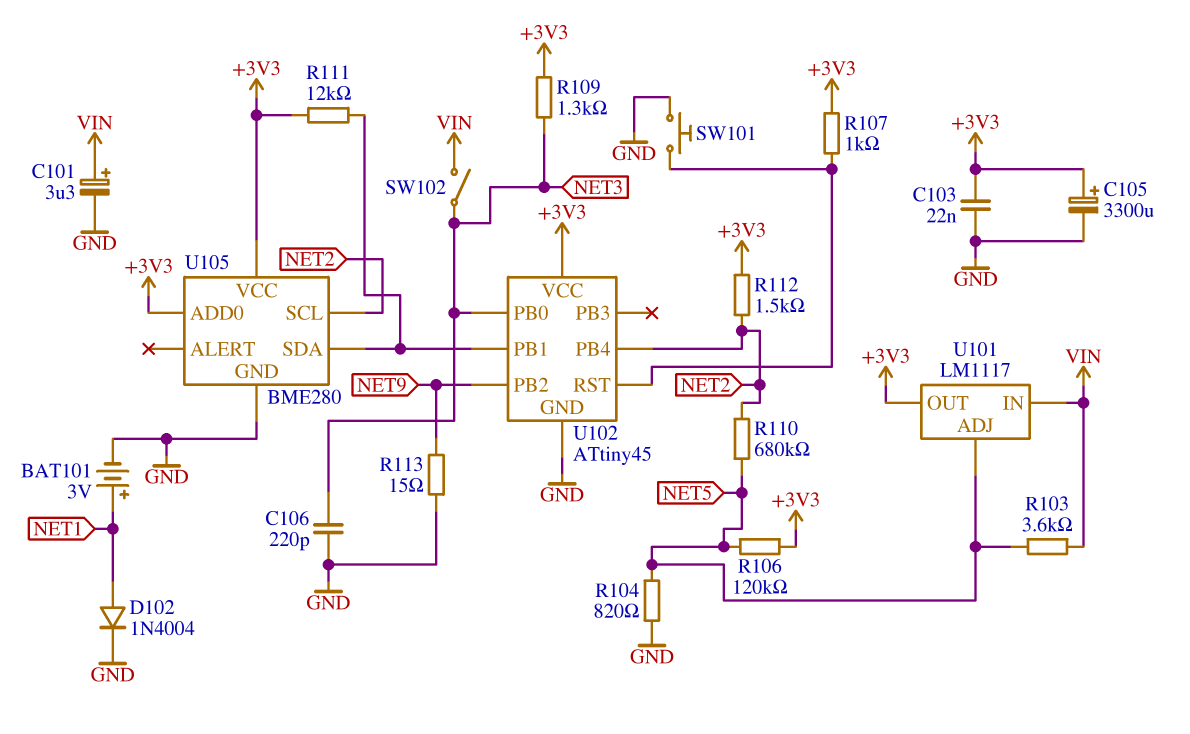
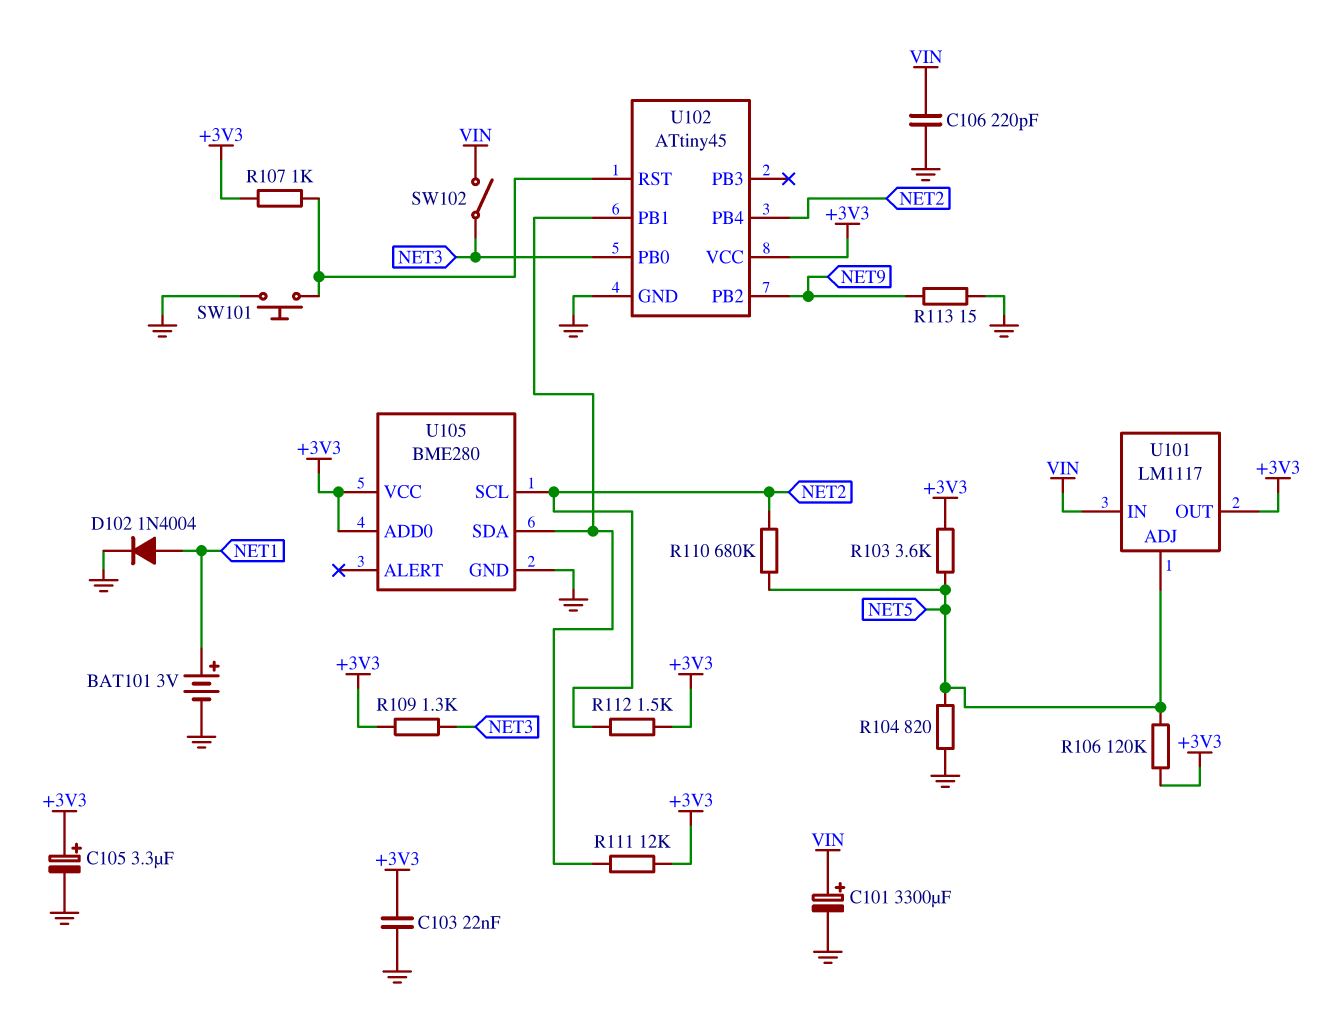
C101: 3.3uF (plus VIN, minus GND) -> 3300uF (plus VIN, minus GND)
C105: 3300uF (plus +3V3, minus GND) -> 3.3uF (plus +3V3, minus GND)
C106: 220pF (GND, NET3) -> 220pF (GND, VIN)
R103: 3.6k (NET5, VIN) -> 3.6k (+3V3, NET5)

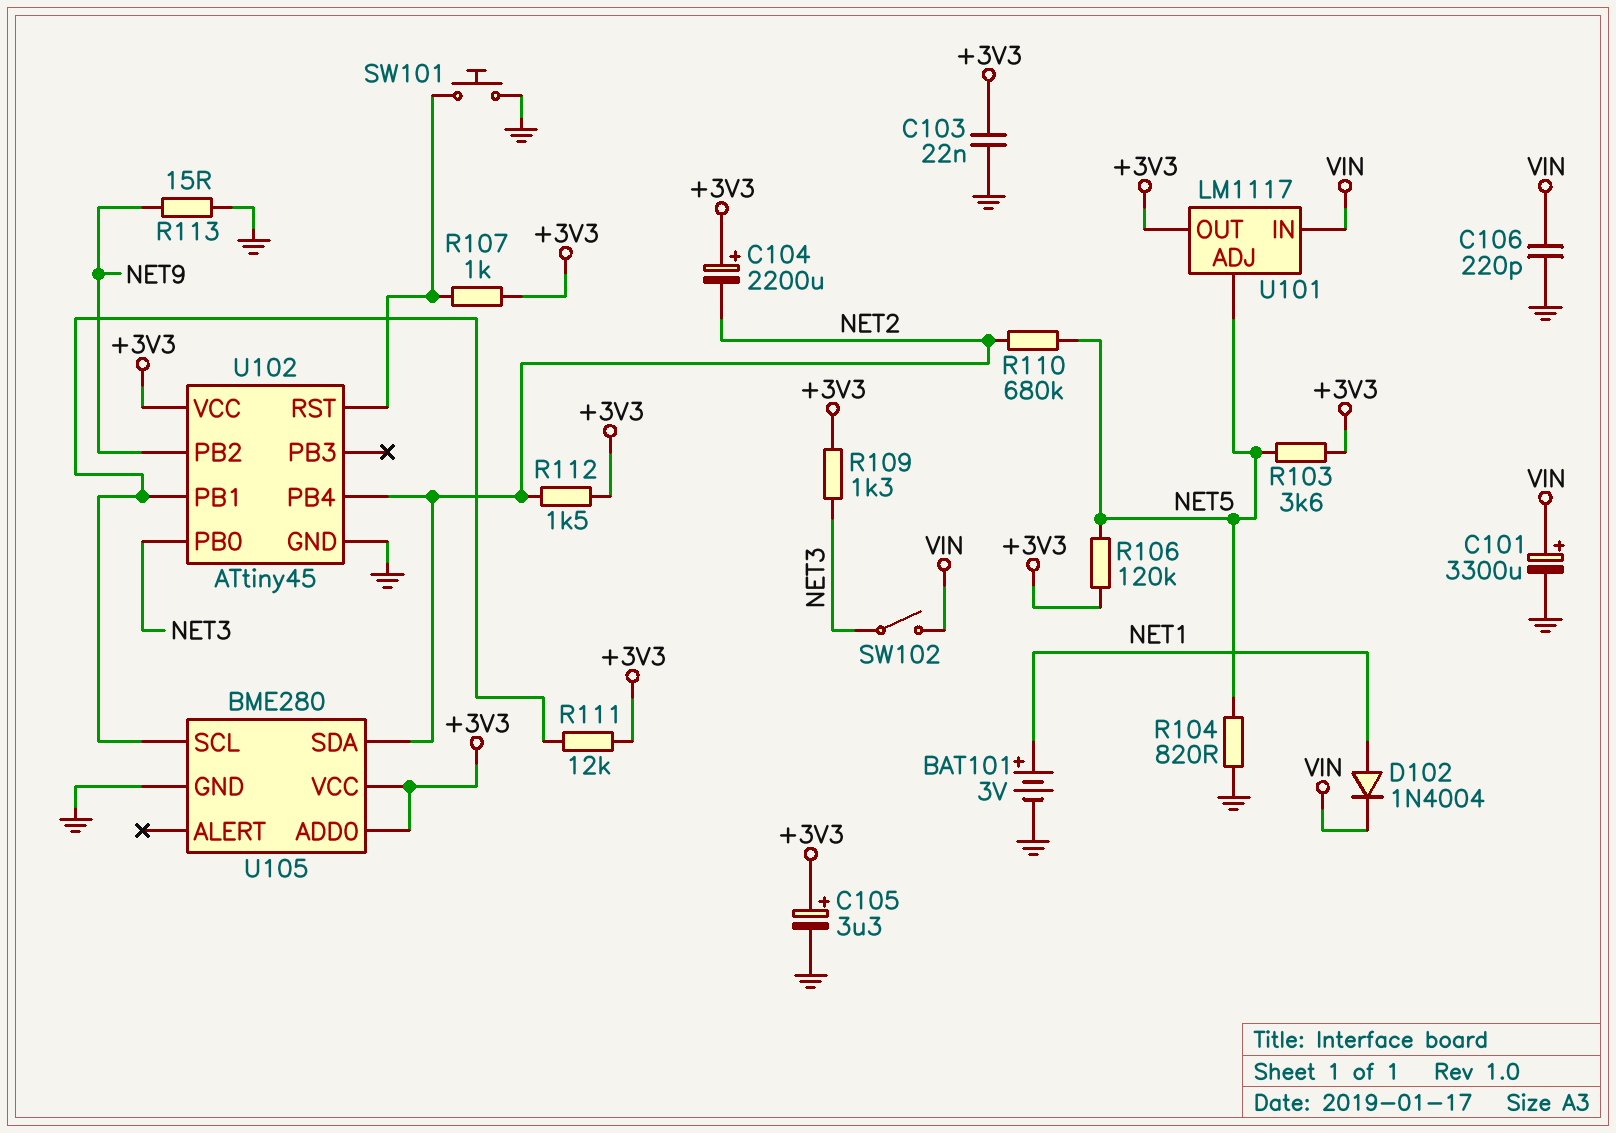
C104: none -> 2200uF (plus +3V3, minus NET2)
D102: diode 1N4004 (A NET1, K GND) -> diode 1N4004 (A NET1, K VIN)
U105 pin SCL: NET2 -> U102/PB1
U105 pin SDA: U102/PB1 -> NET2

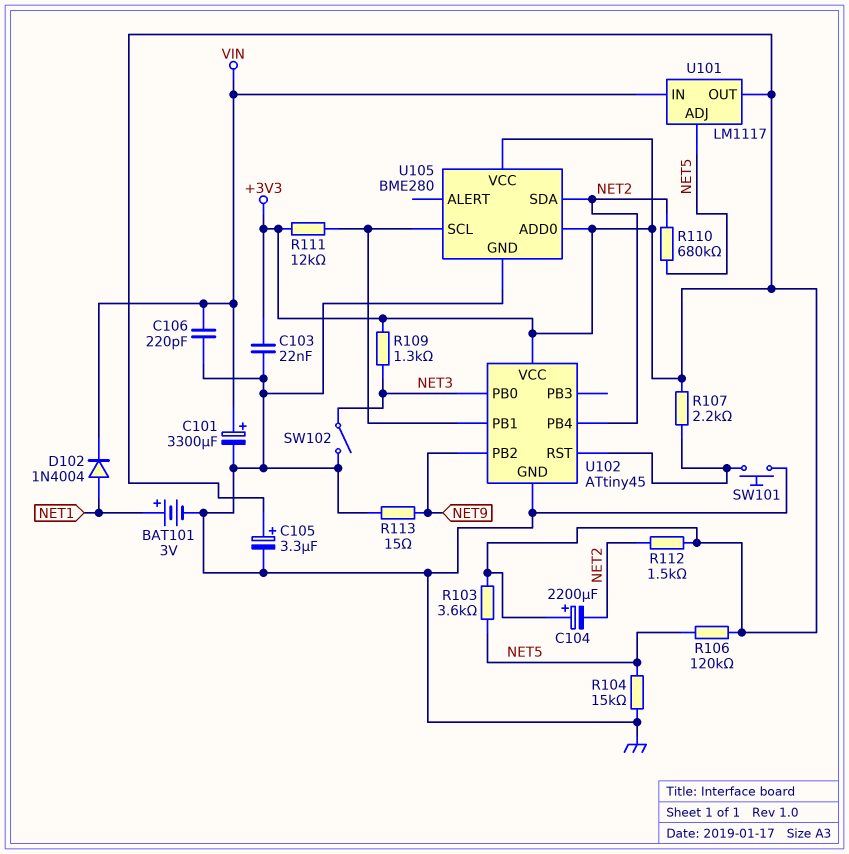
R104: 820 (GND, NET5) -> 15k (GND, NET5)
R107: 1k (+3V3, U102/RST) -> 2.2k (+3V3, U102/RST)
SW102: switch (NET3, VIN) -> switch (GND, NET3)

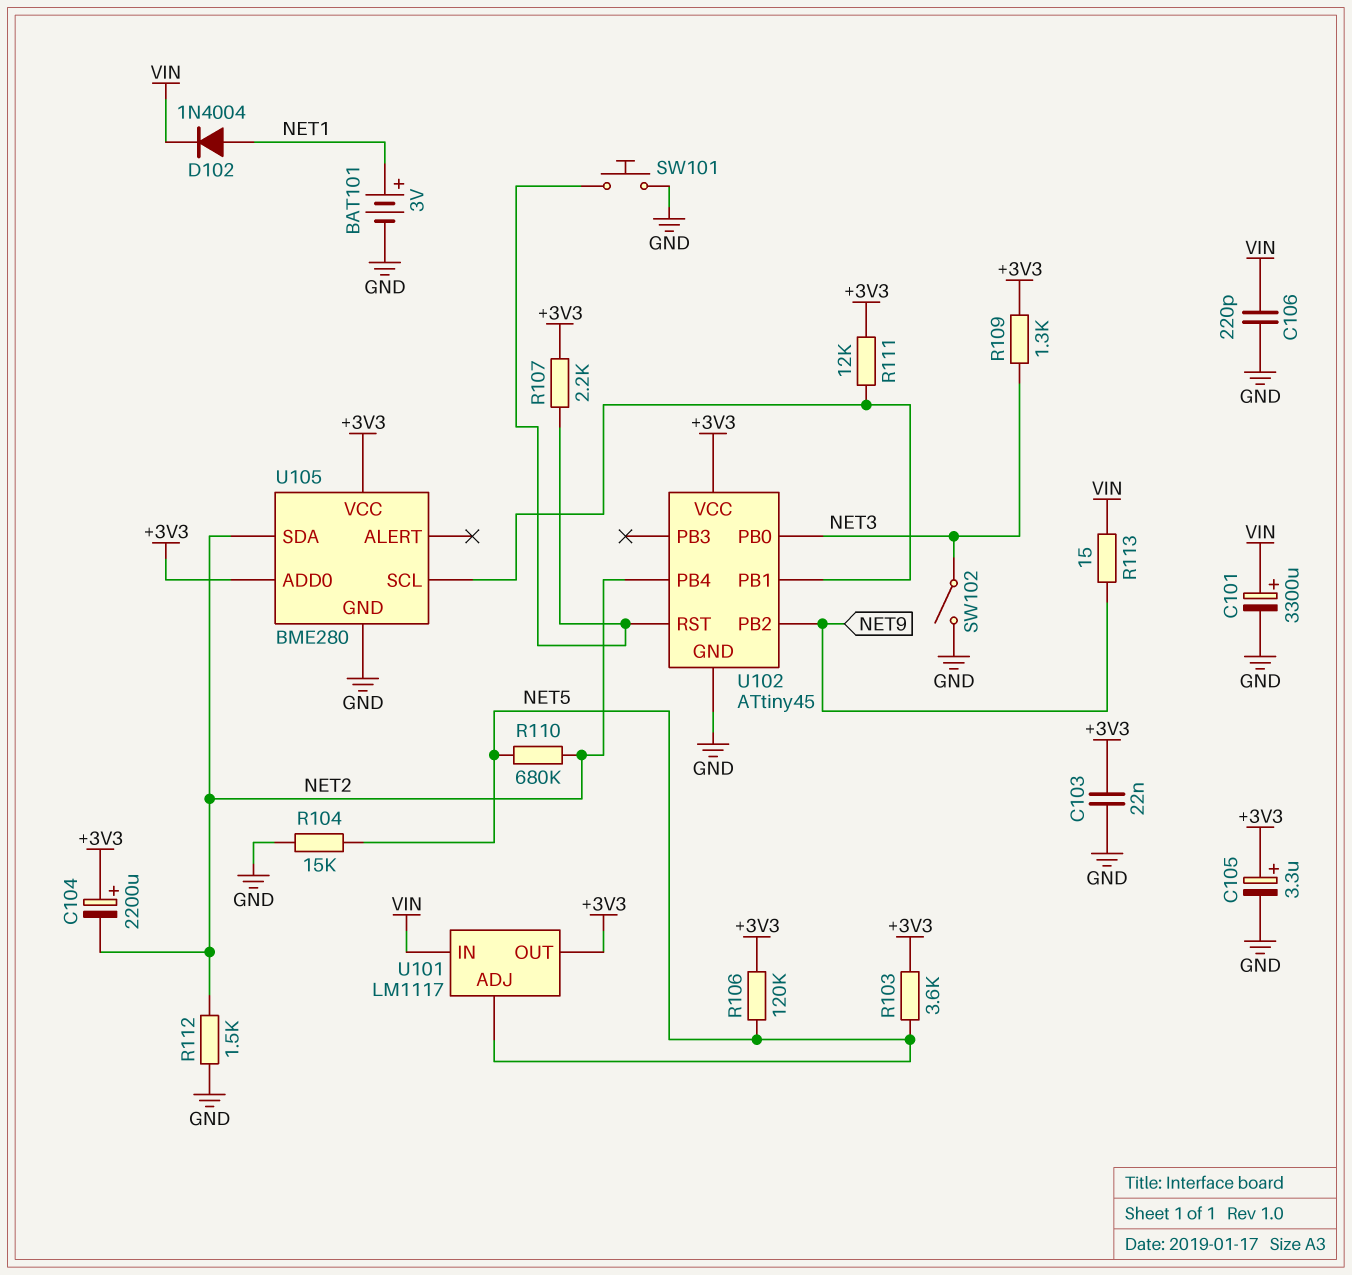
R112: 1.5k (+3V3, NET2) -> 1.5k (GND, NET2)
R113: 15 (GND, NET9) -> 15 (NET9, VIN)

